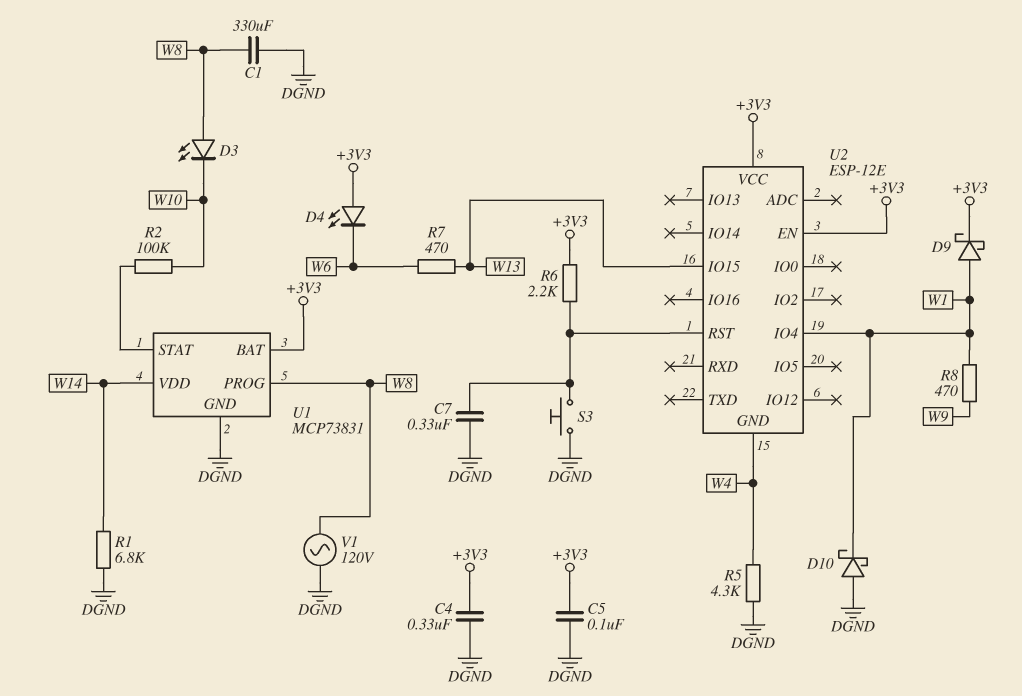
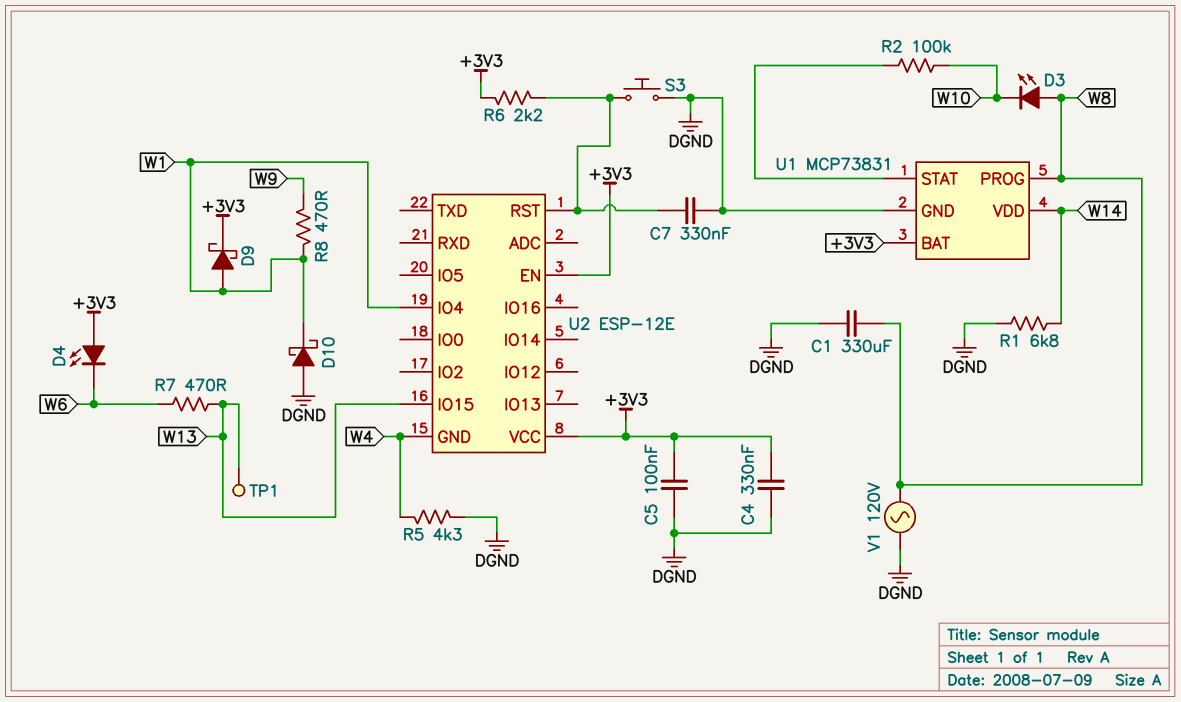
TP1: none -> test point (W13)

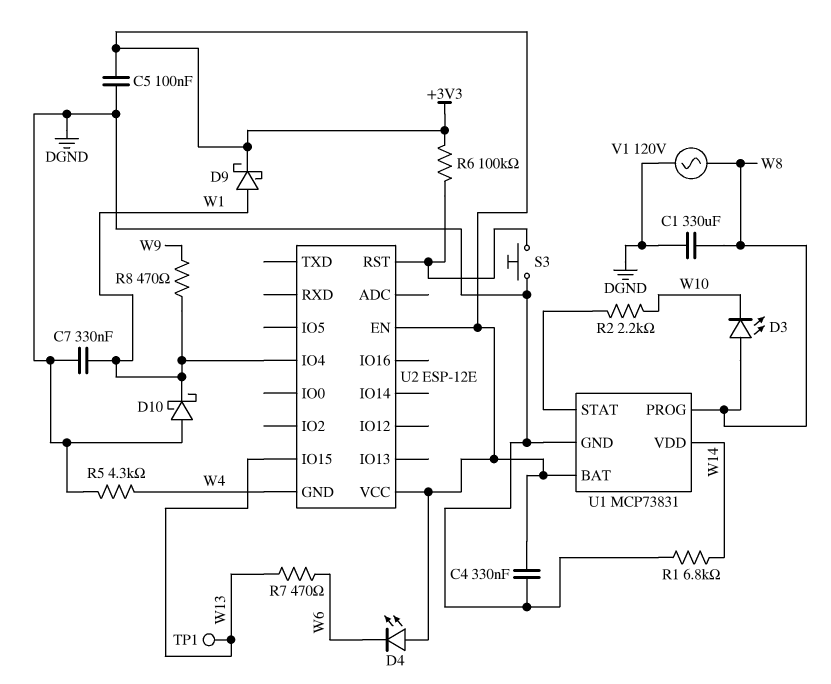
C7: 330nF (DGND, U2/RST) -> 330nF (DGND, W1)
R2: 100k (U1/STAT, W10) -> 2.2k (U1/STAT, W10)
R6: 2.2k (+3V3, U2/RST) -> 100k (+3V3, U2/RST)

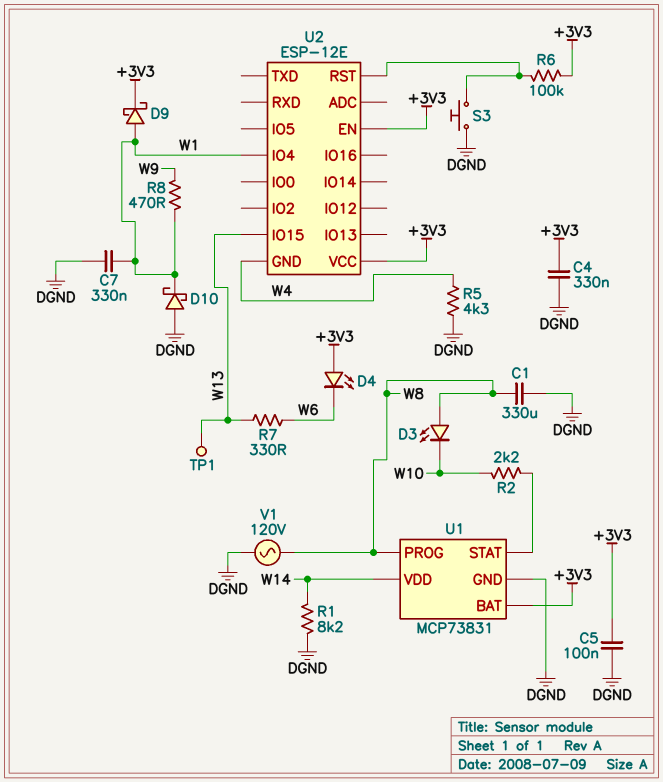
R1: 6.8k (DGND, W14) -> 8.2k (DGND, W14)
R7: 470 (W6, W13) -> 330 (W6, W13)

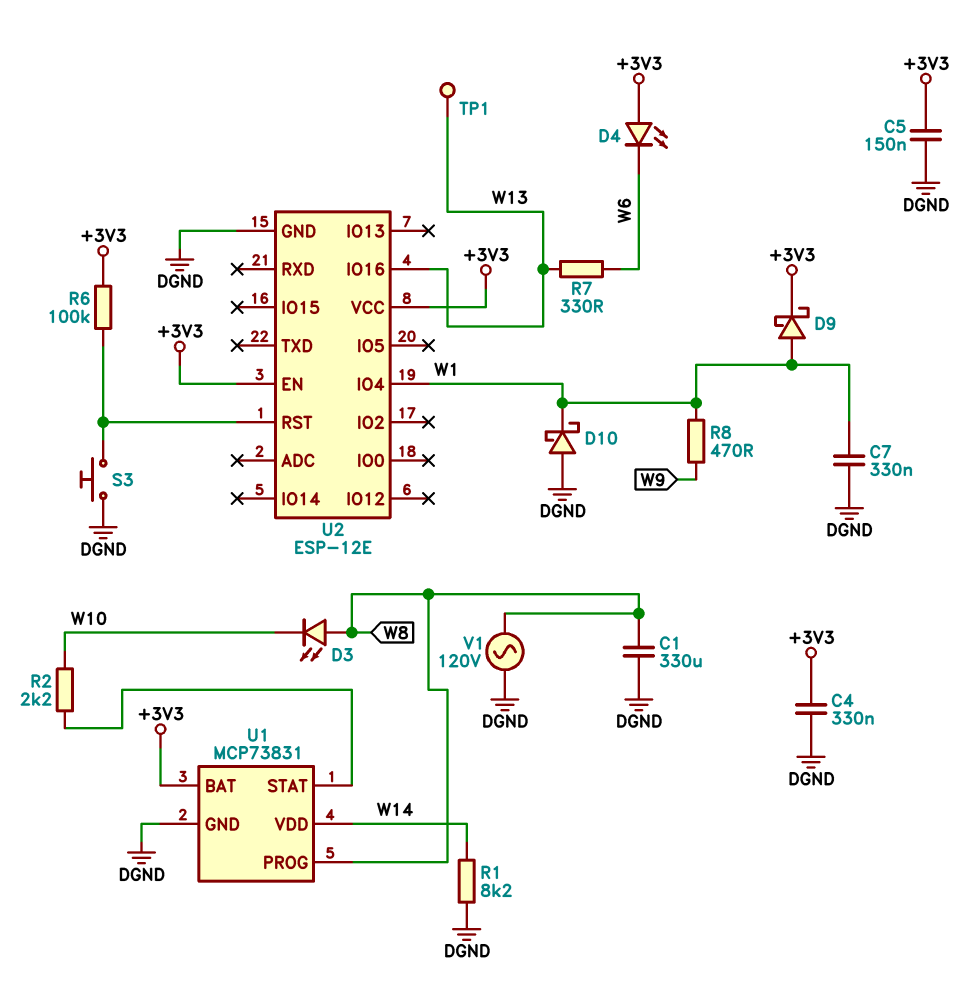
C5: 100nF (+3V3, DGND) -> 150nF (+3V3, DGND)
R5: 4.3k (DGND, W4) -> none
U2 pin GND: W4 -> DGND
U2 pin IO15: W13 -> none
U2 pin IO16: none -> W13

